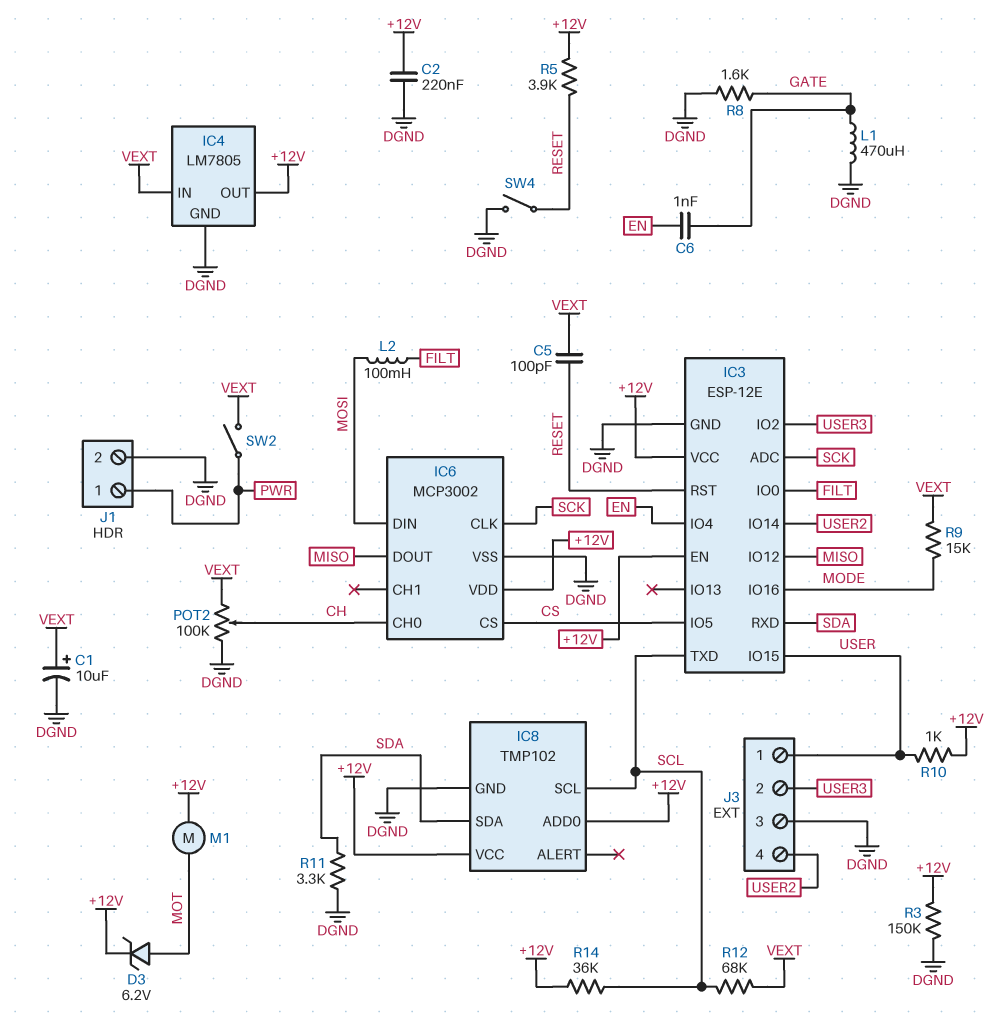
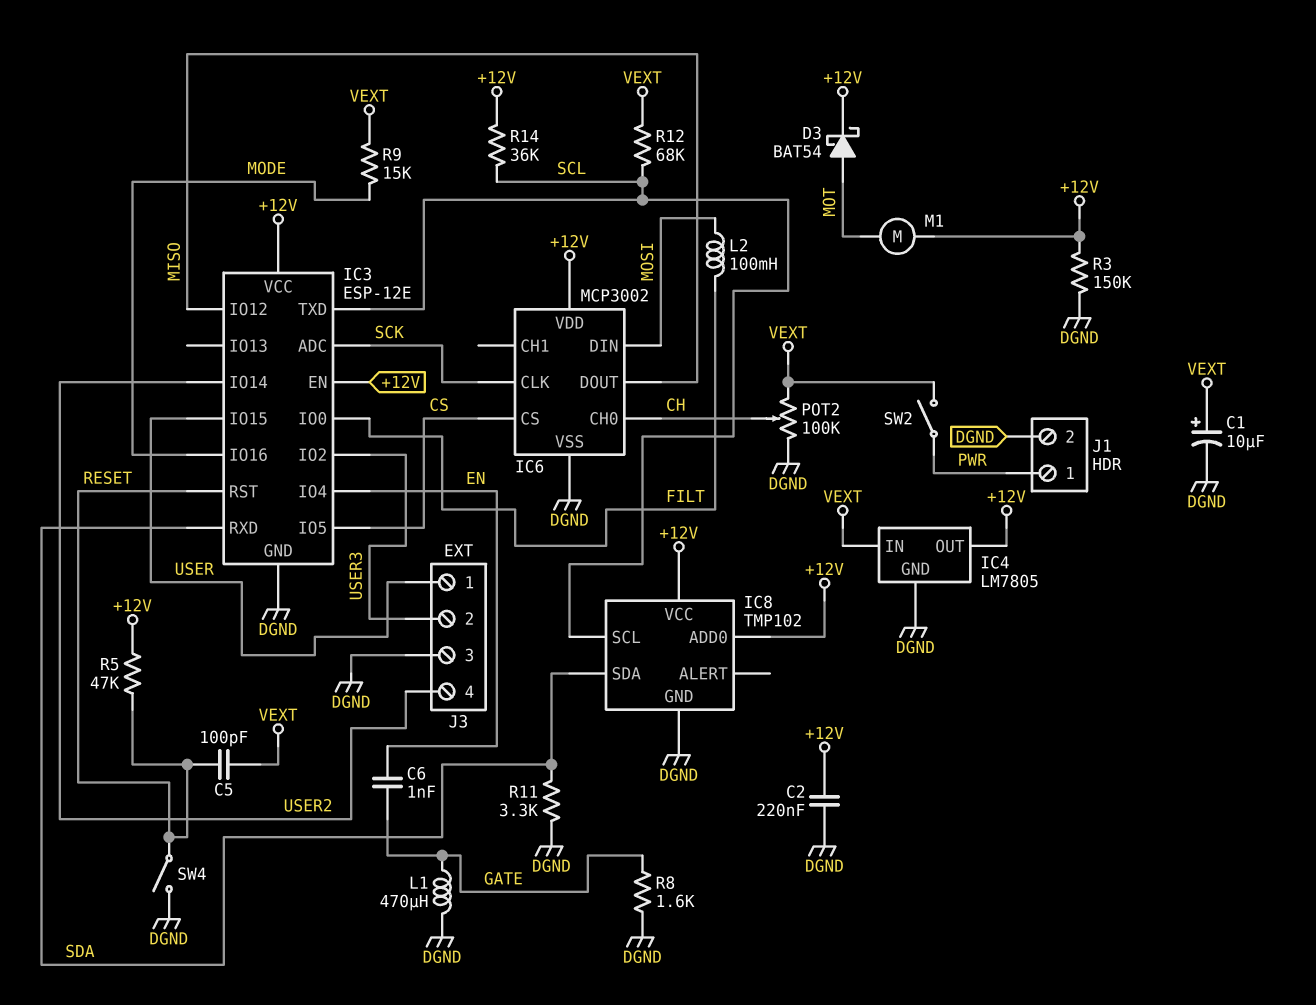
D3: zener 6.2V (A MOT, K +12V) -> schottky BAT54 (A MOT, K +12V)
R5: 3.9k (+12V, RESET) -> 47k (+12V, RESET)
R10: 1k (+12V, USER) -> none

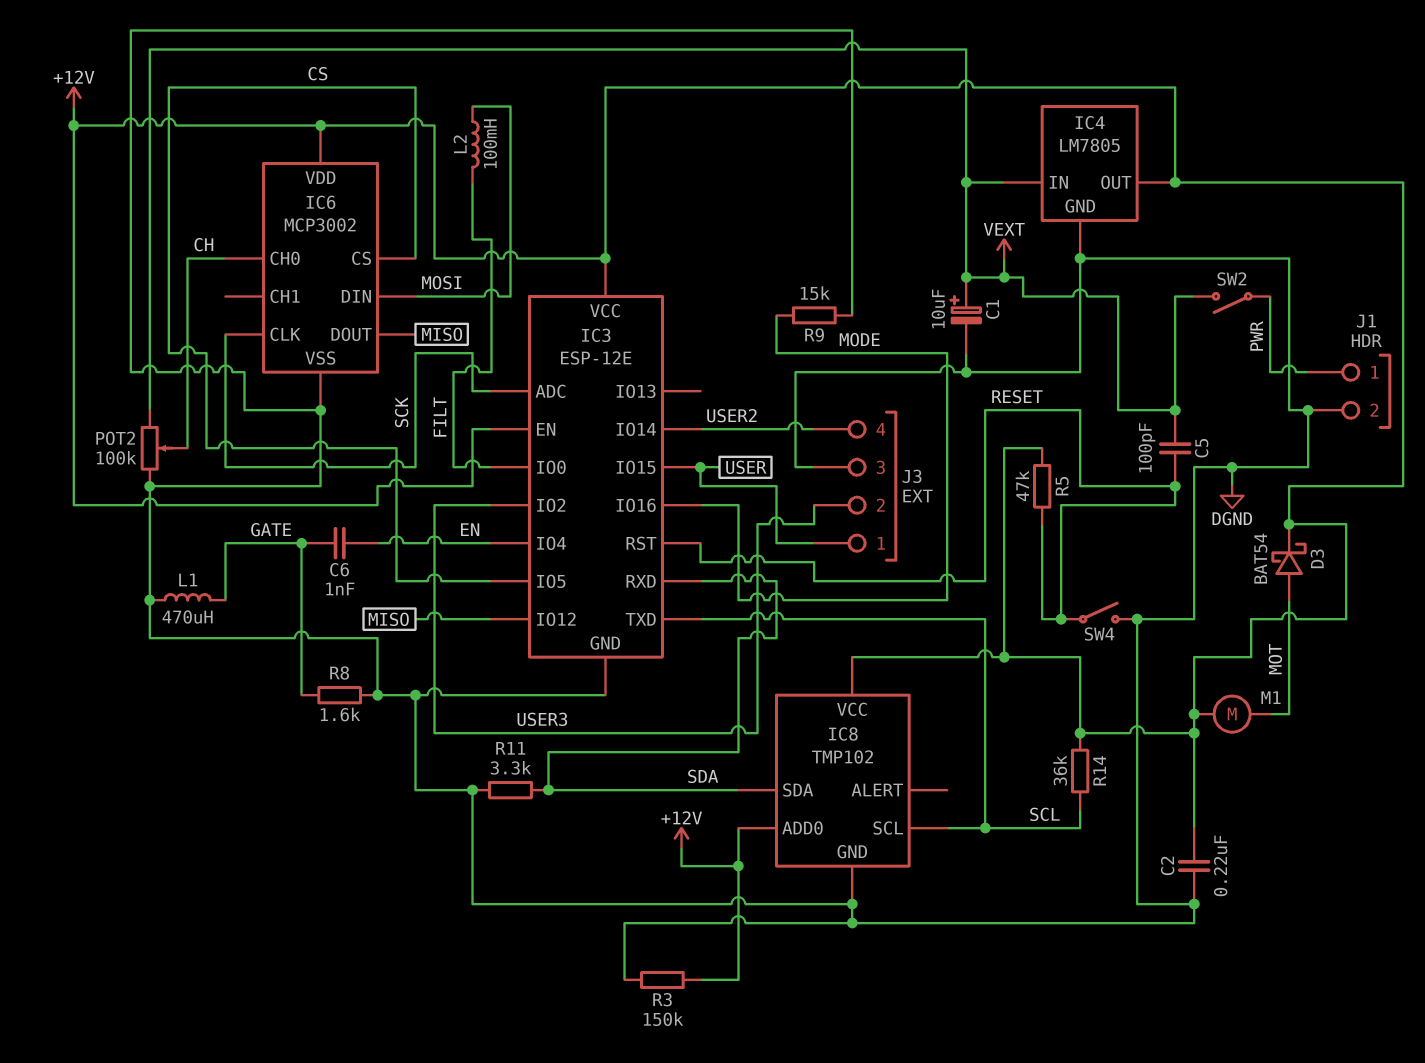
R9: 15k (MODE, VEXT) -> 15k (DGND, MODE)
R12: 68k (SCL, VEXT) -> none

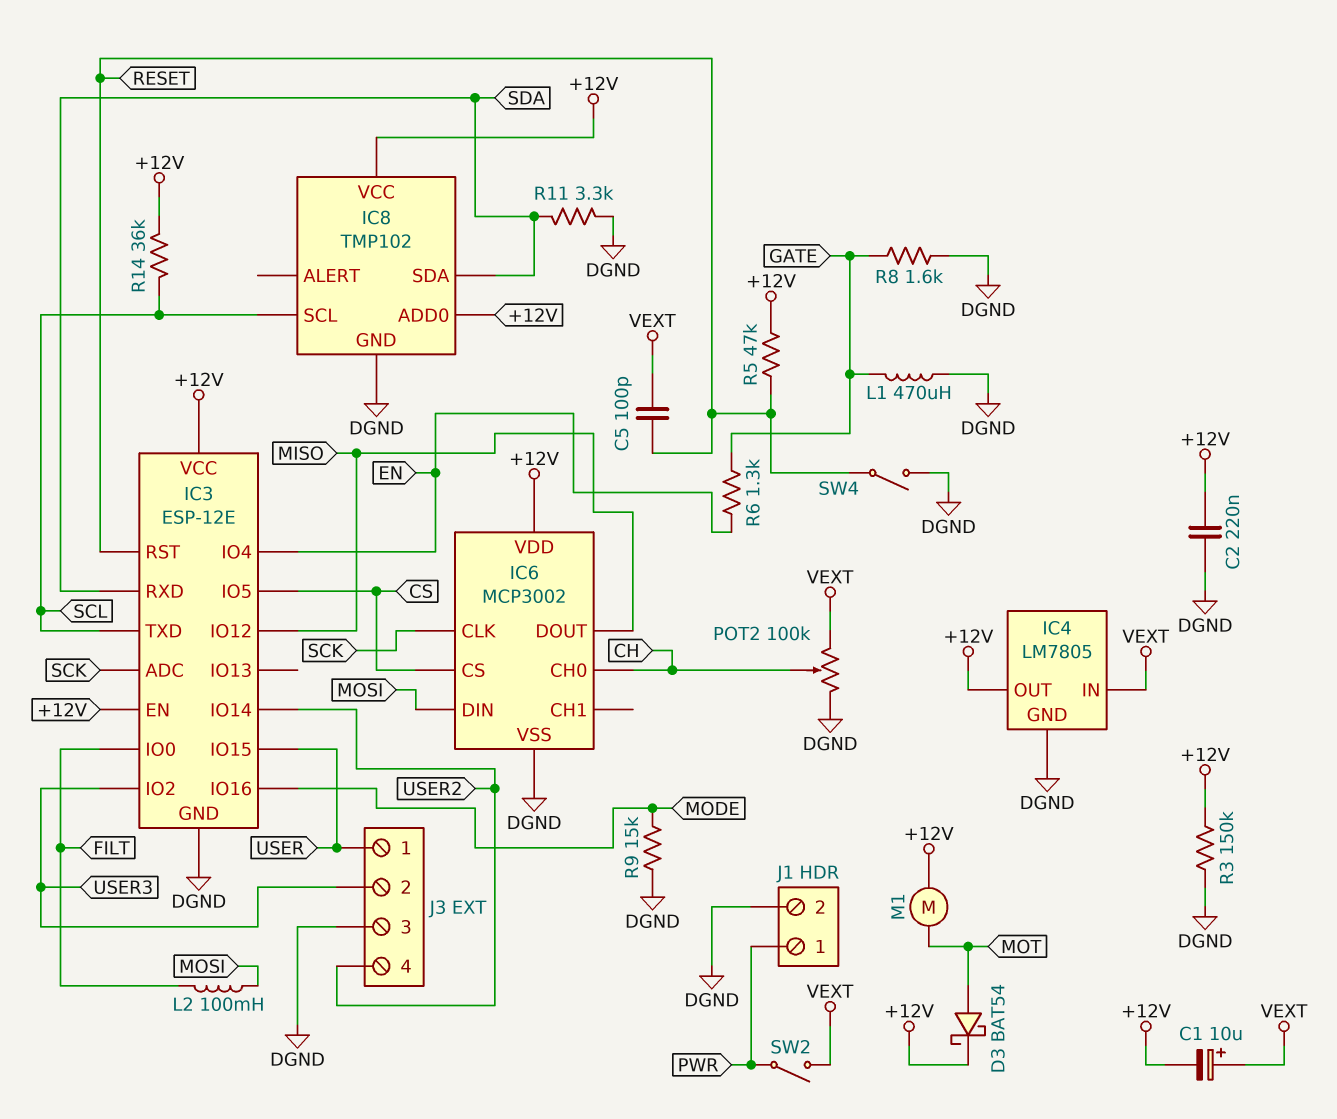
C1: 10uF (plus VEXT, minus DGND) -> 10uF (plus VEXT, minus +12V)
C6: 1nF (EN, GATE) -> none
R6: none -> 1.3k (EN, GATE)

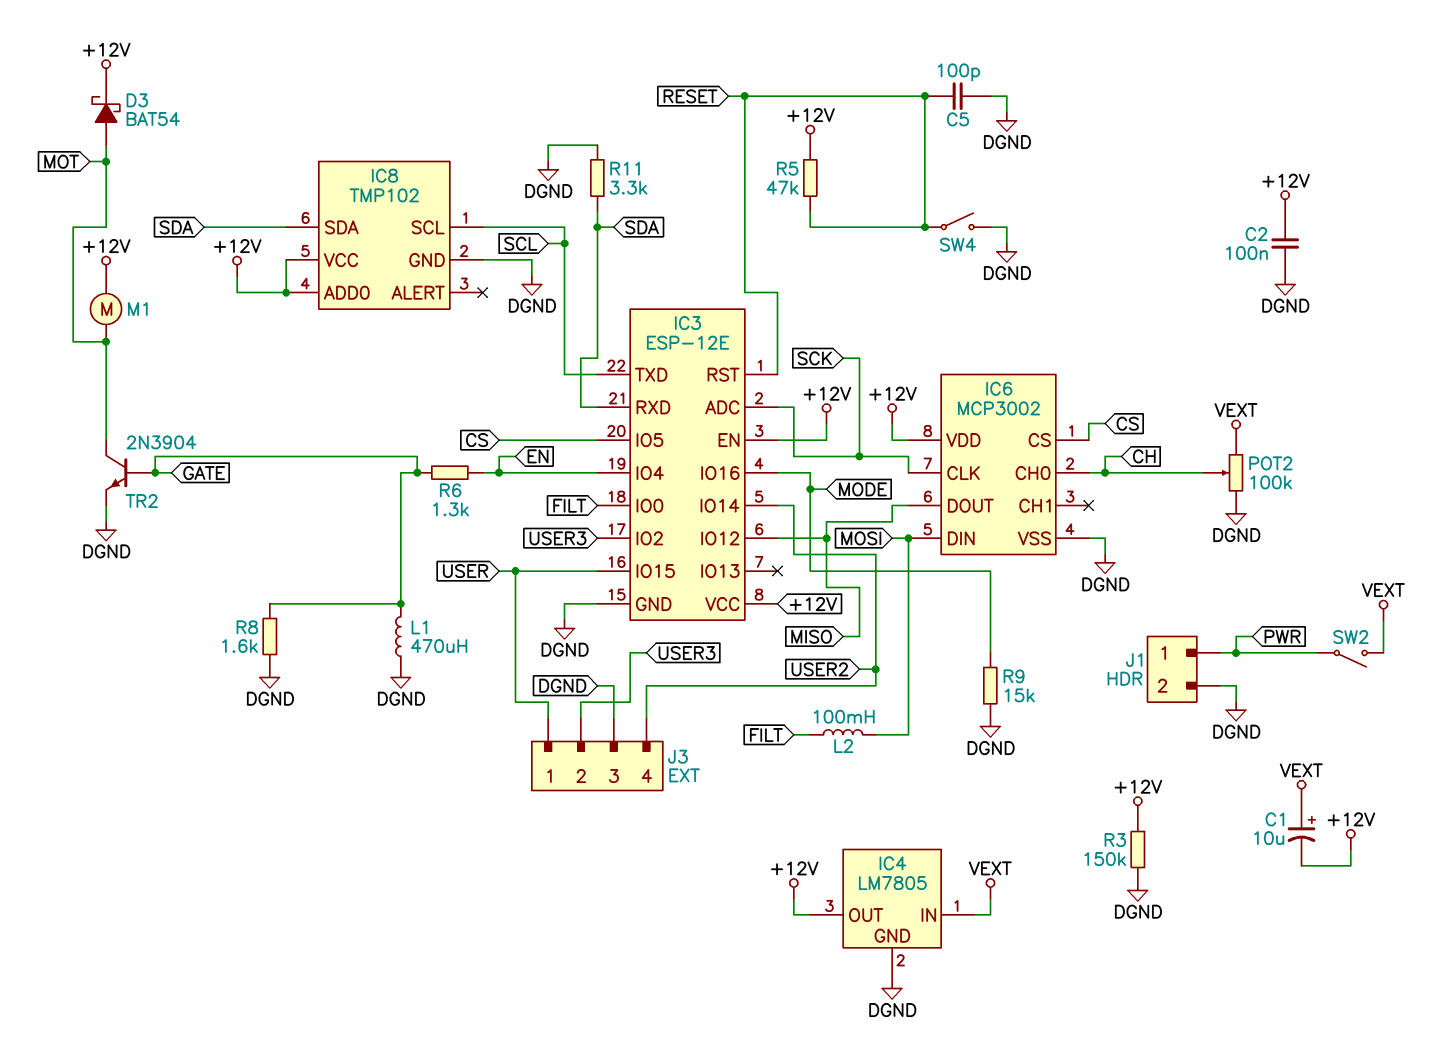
C2: 220nF (+12V, DGND) -> 100nF (+12V, DGND)
C5: 100pF (RESET, VEXT) -> 100pF (DGND, RESET)
R14: 36k (+12V, SCL) -> none
TR2: none -> NPN 2N3904 (B GATE, C MOT, E DGND)

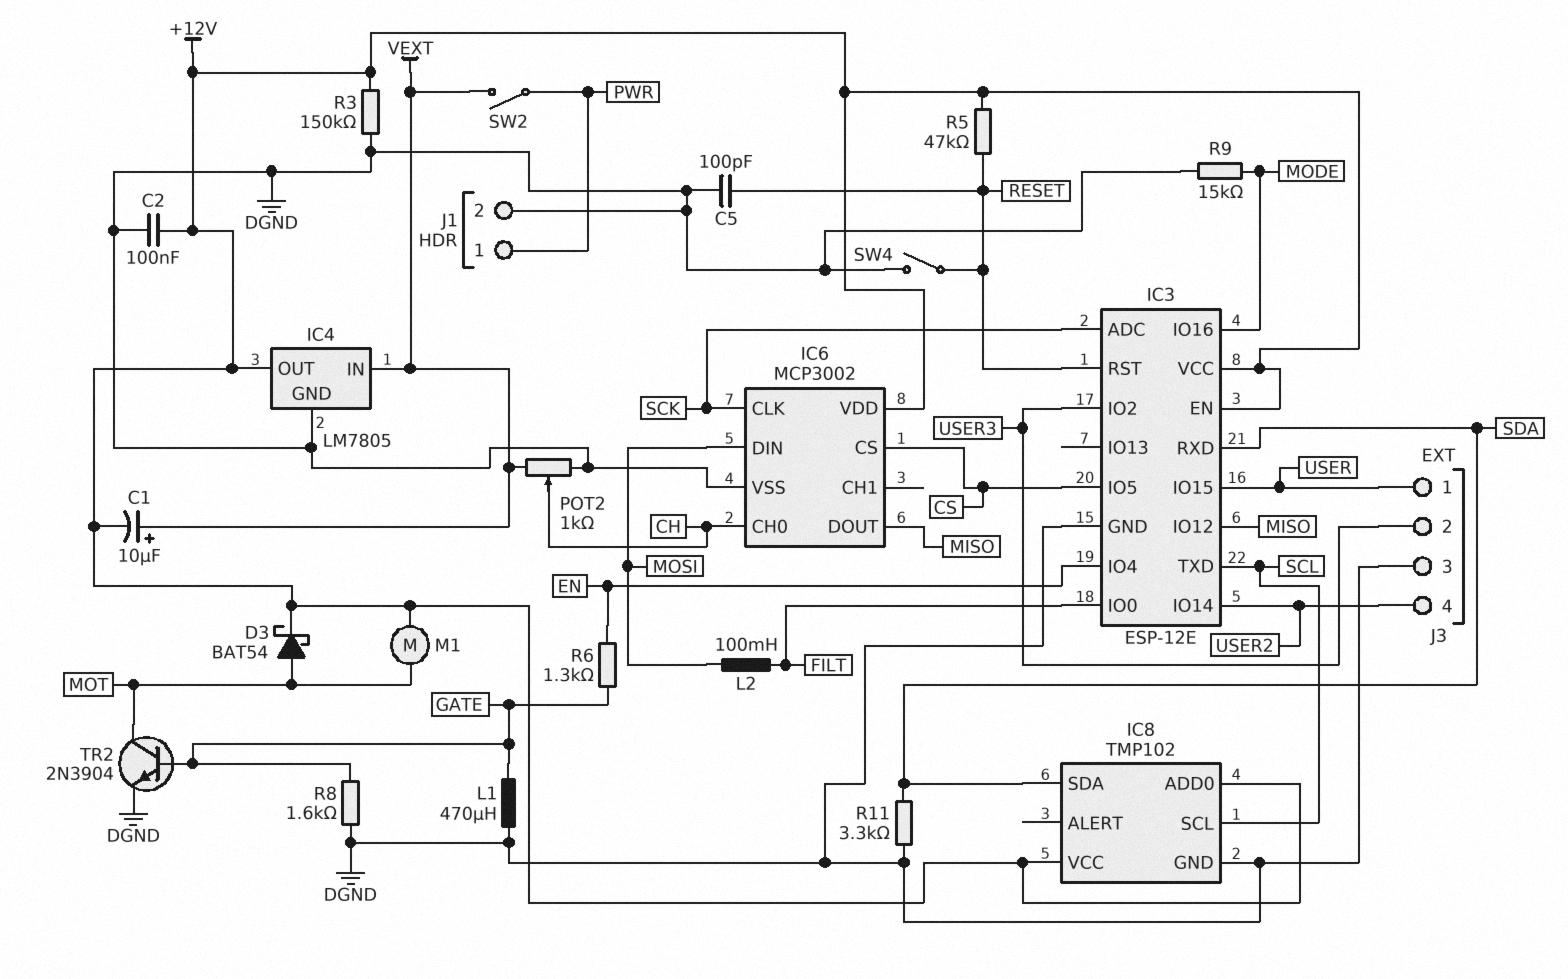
POT2: 100k (DGND, VEXT, wiper CH) -> 1k (DGND, VEXT, wiper CH)

